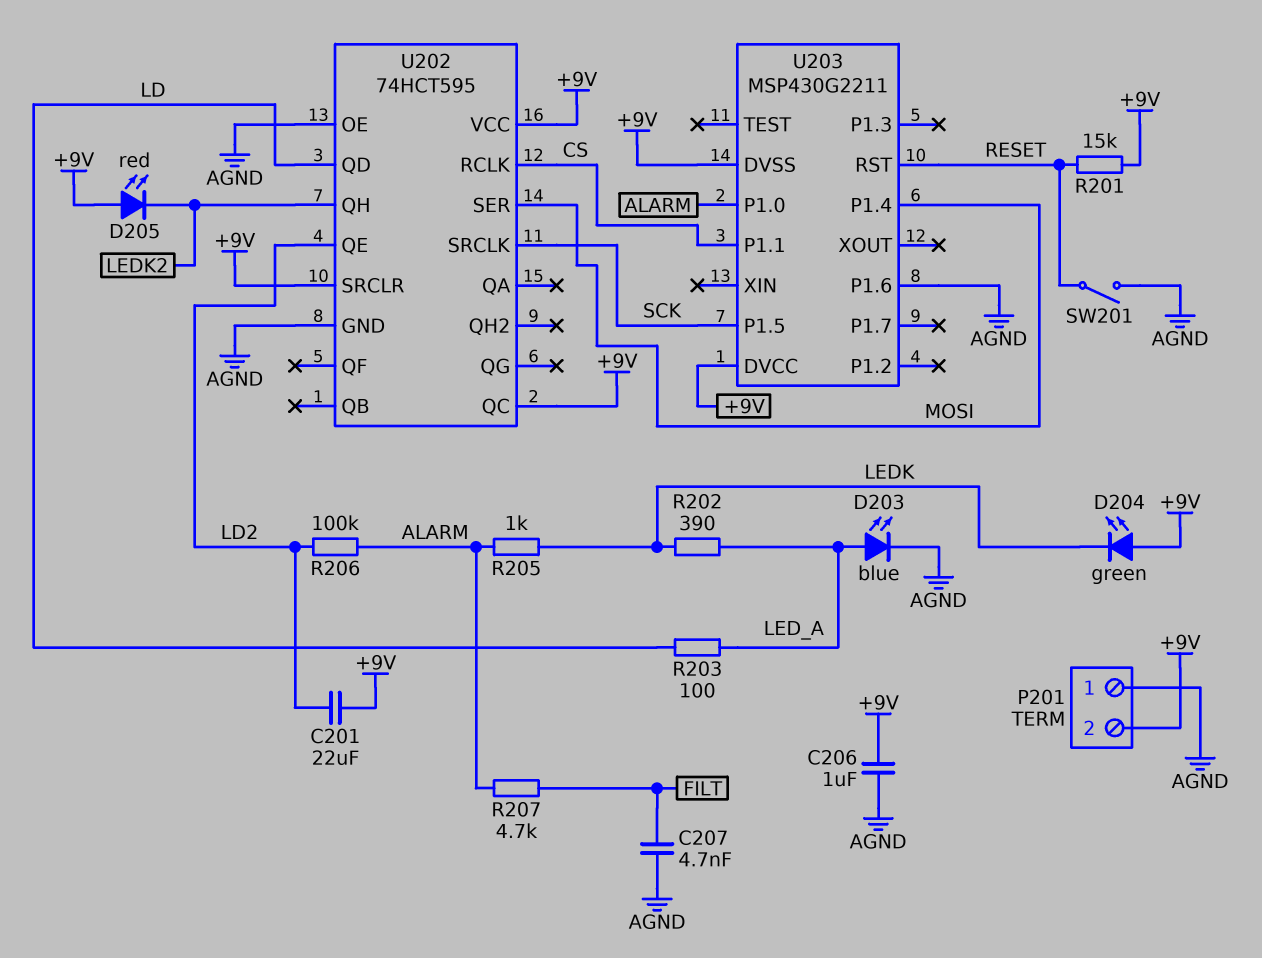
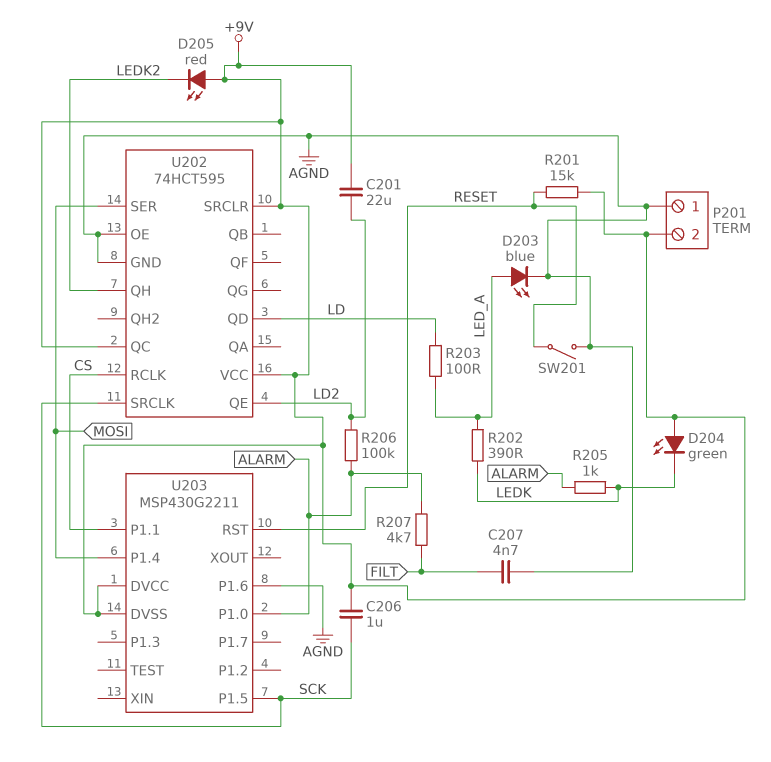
C206: 1uF (+9V, AGND) -> 1uF (+9V, SCK)

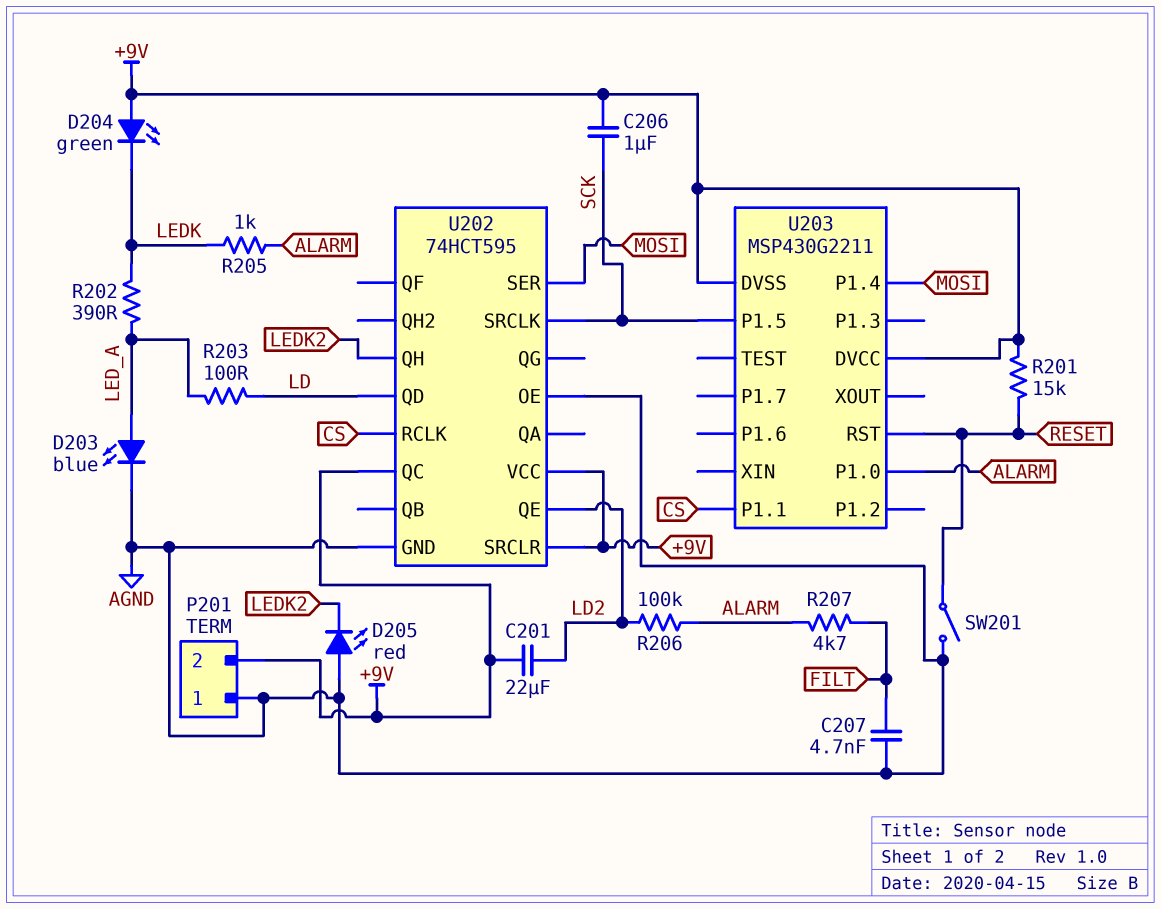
D205: LED red (A +9V, K LEDK2) -> LED red (A AGND, K LEDK2)
U203 pin P1.6: AGND -> none

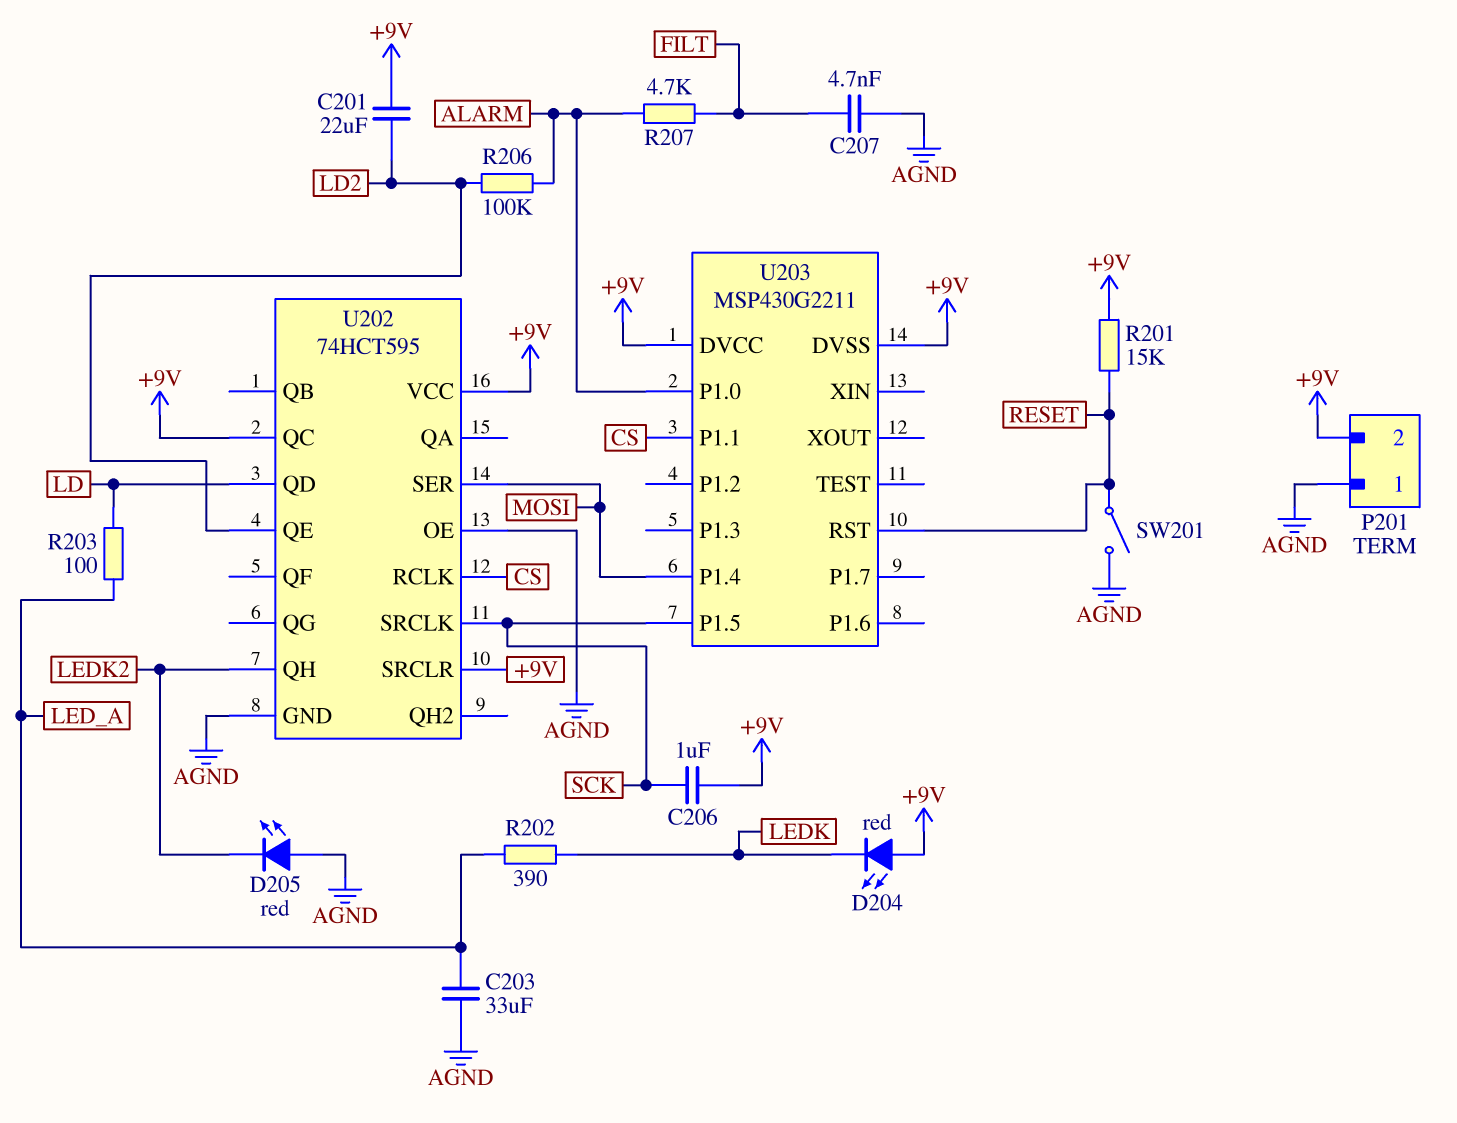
C203: none -> 33uF (AGND, LED_A)
D203: LED blue (A LED_A, K AGND) -> none
D204: LED green (A +9V, K LEDK) -> LED red (A +9V, K LEDK)
R205: 1k (ALARM, LEDK) -> none

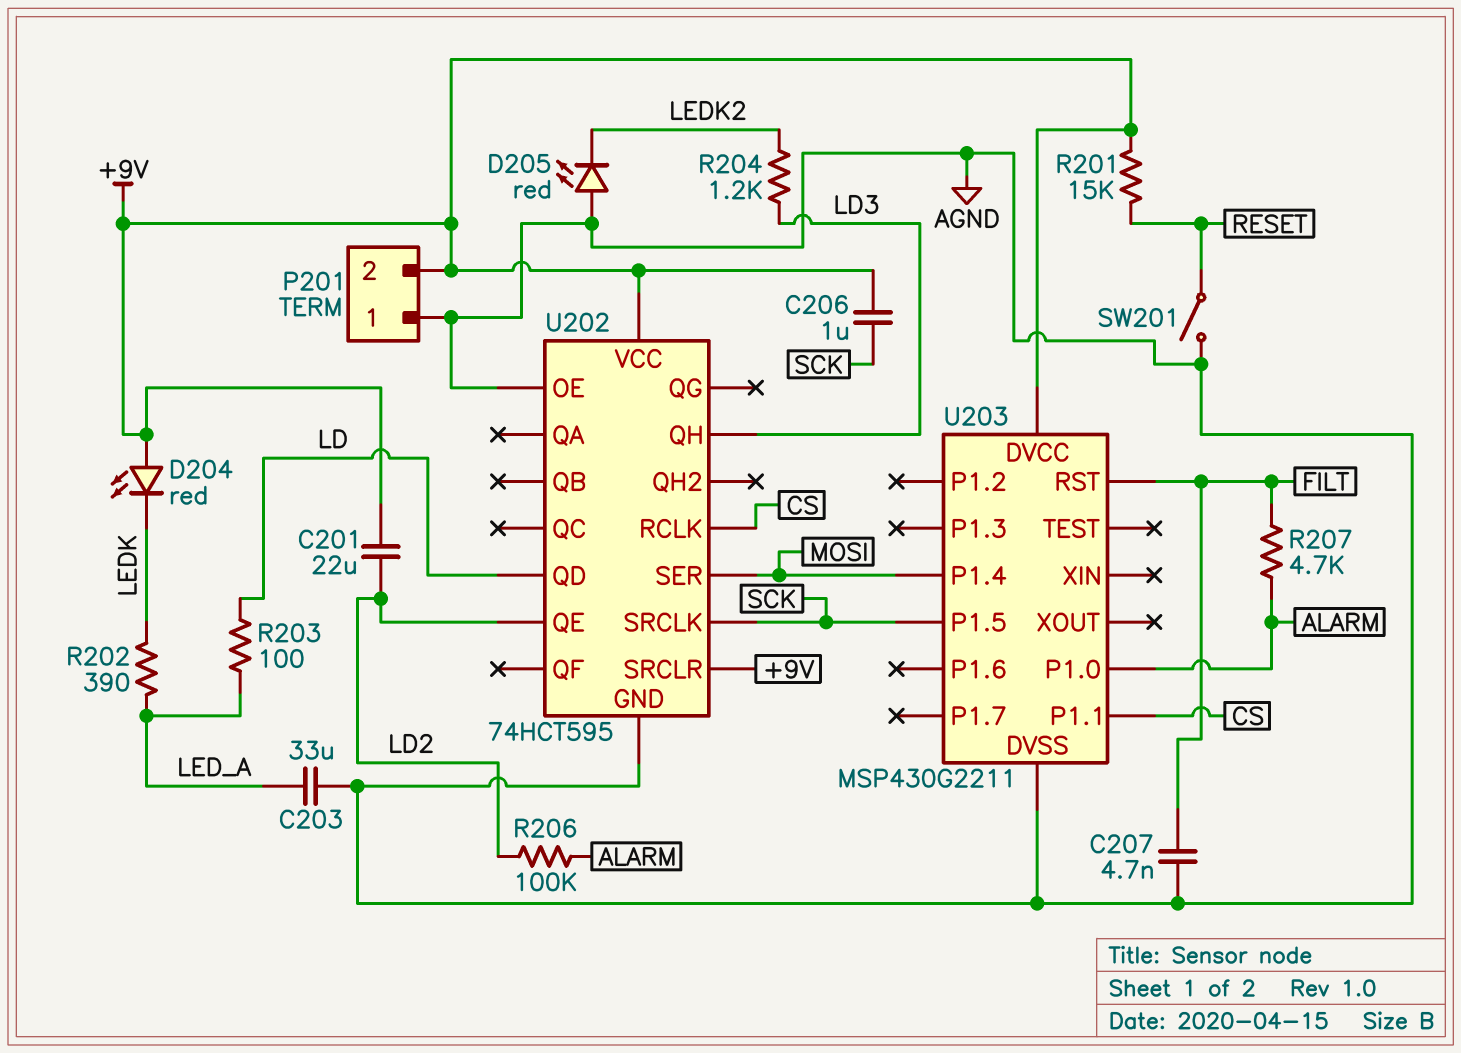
R204: none -> 1.2k (LD3, LEDK2)
U202 pin QC: +9V -> none
U202 pin QH: LEDK2 -> LD3
U203 pin DVSS: +9V -> AGND
U203 pin RST: RESET -> FILT

